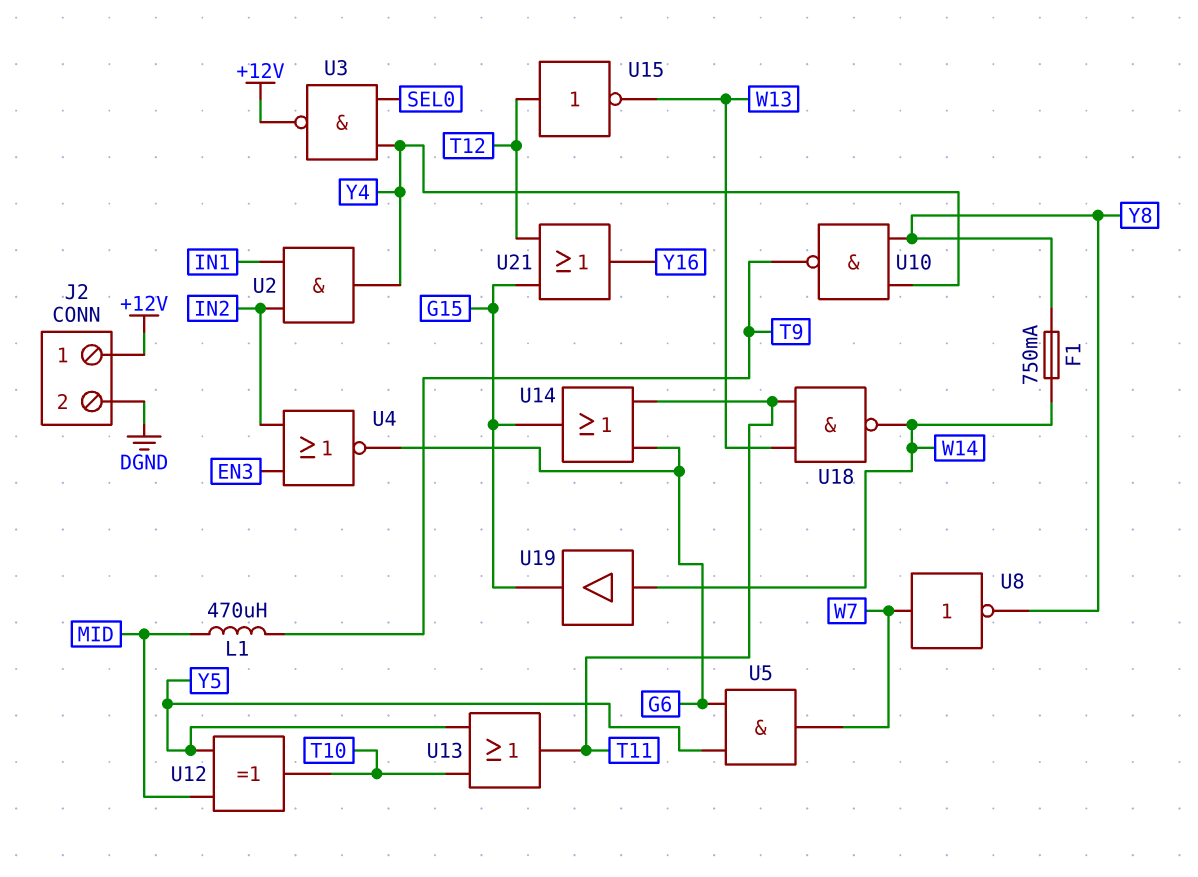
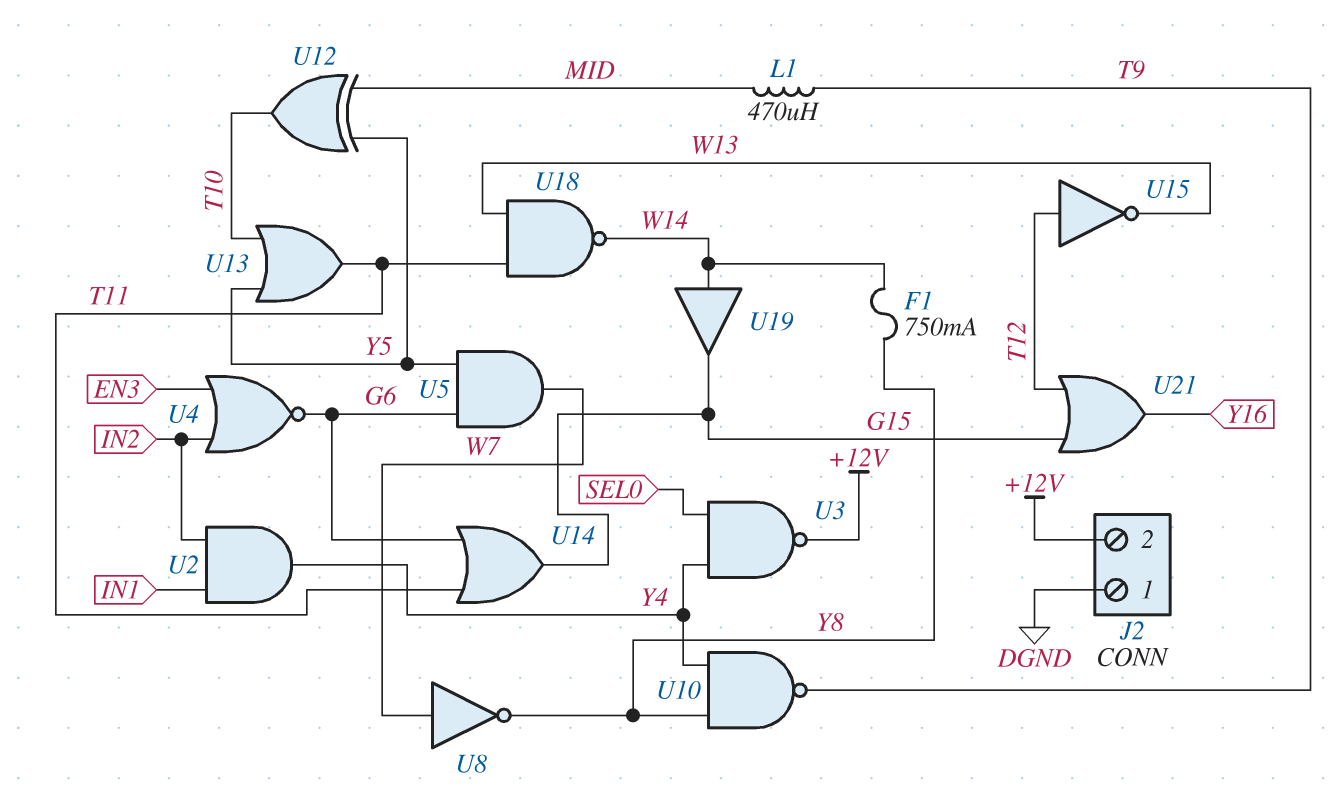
J2 pin 1: +12V -> DGND
J2 pin 2: DGND -> +12V

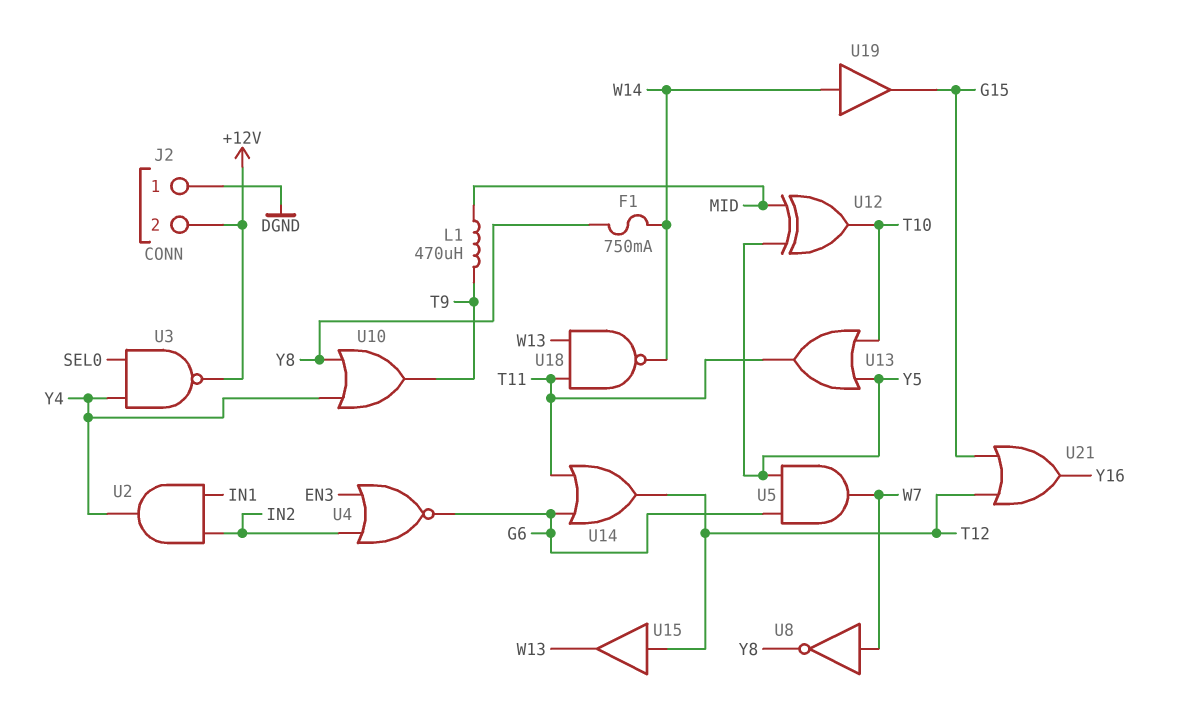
U10: NAND (in Y4, in Y8, out T9) -> OR (in Y4, in Y8, out T9)
U14: OR (in G6, in T11, out G15) -> OR (in G6, in T11, out T12)
U15: NOT (in T12, out W13) -> buffer (in T12, out W13)

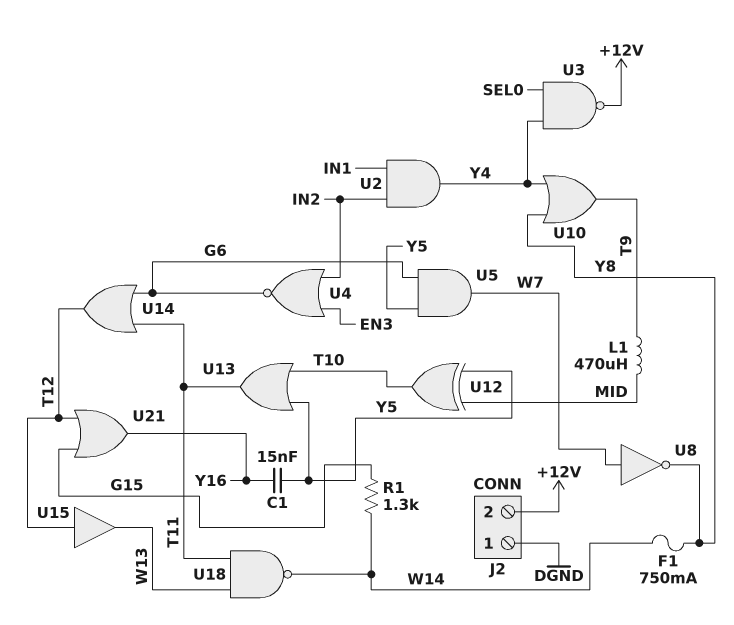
C1: none -> 15nF (Y5, Y16)
R1: none -> 1.3k (G15, W14)
U19: buffer (in W14, out G15) -> none

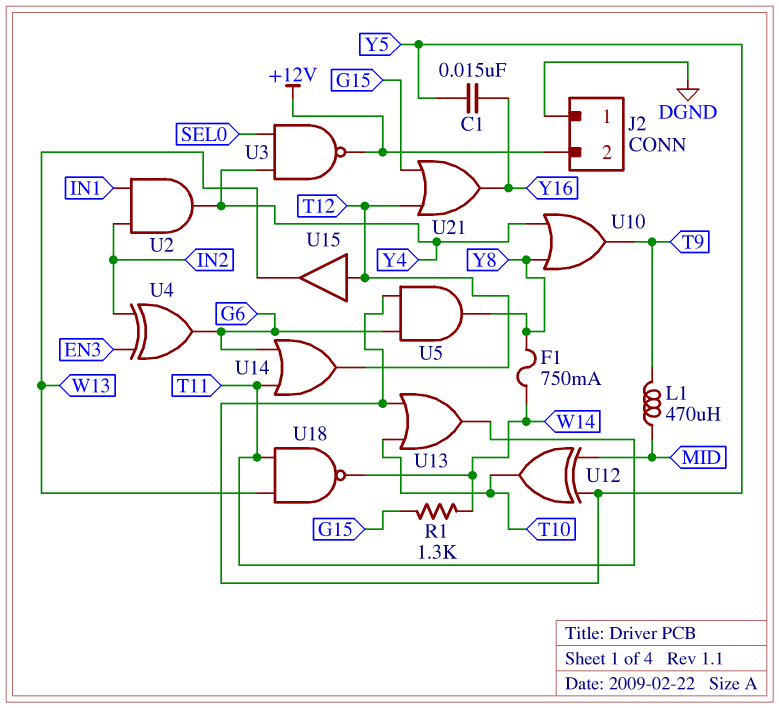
U4: NOR (in EN3, in IN2, out G6) -> XOR (in EN3, in IN2, out G6)
U5: AND (in G6, in Y5, out W7) -> AND (in G6, in Y5, out Y8)
U8: NOT (in W7, out Y8) -> none

